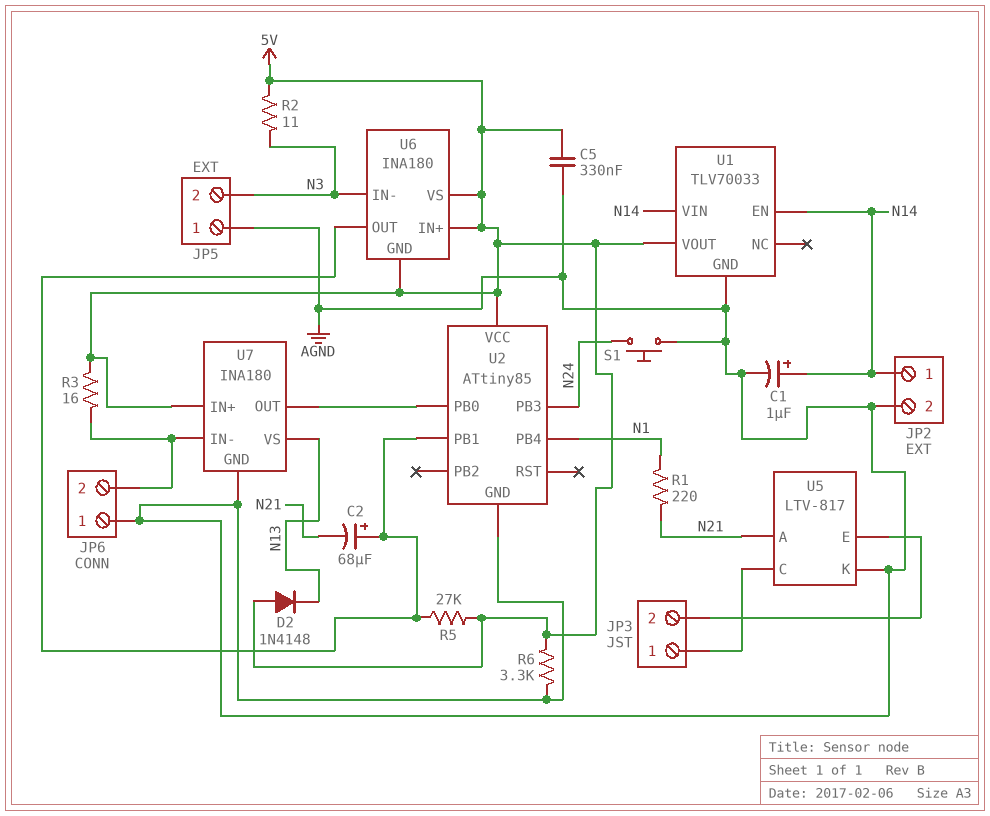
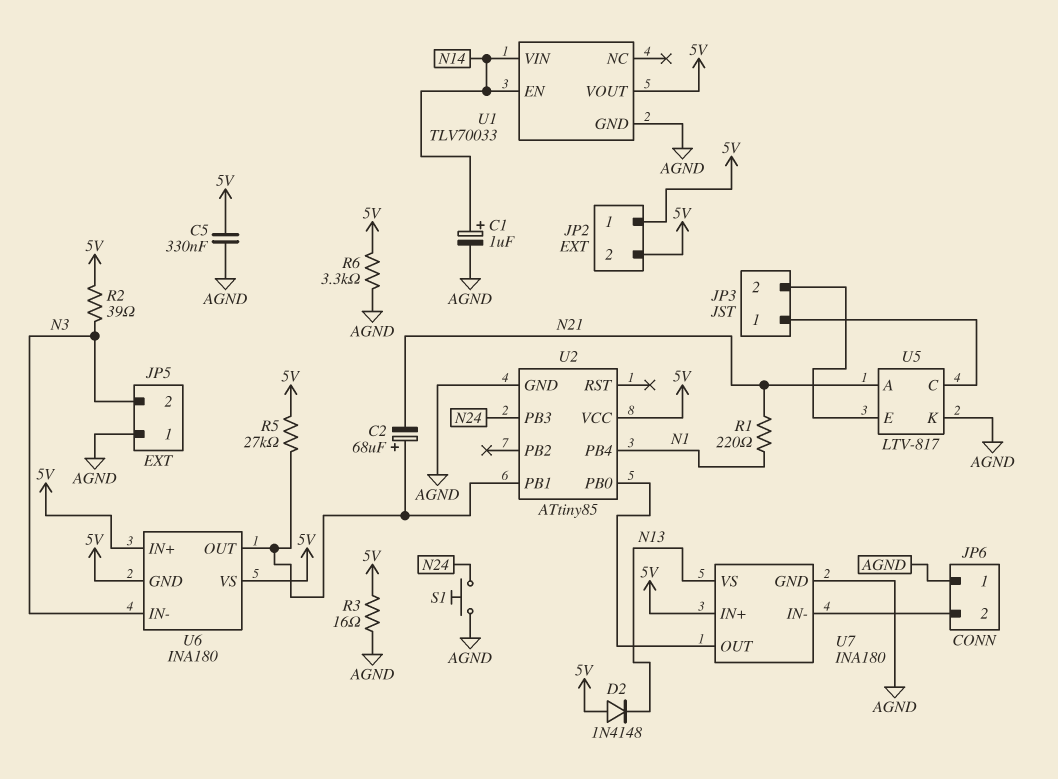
JP2 pin 1: N14 -> 5V
JP2 pin 2: AGND -> 5V
R2: 11 (5V, N3) -> 39 (5V, N3)
R3: 16 (5V, JP6/2) -> 16 (5V, AGND)

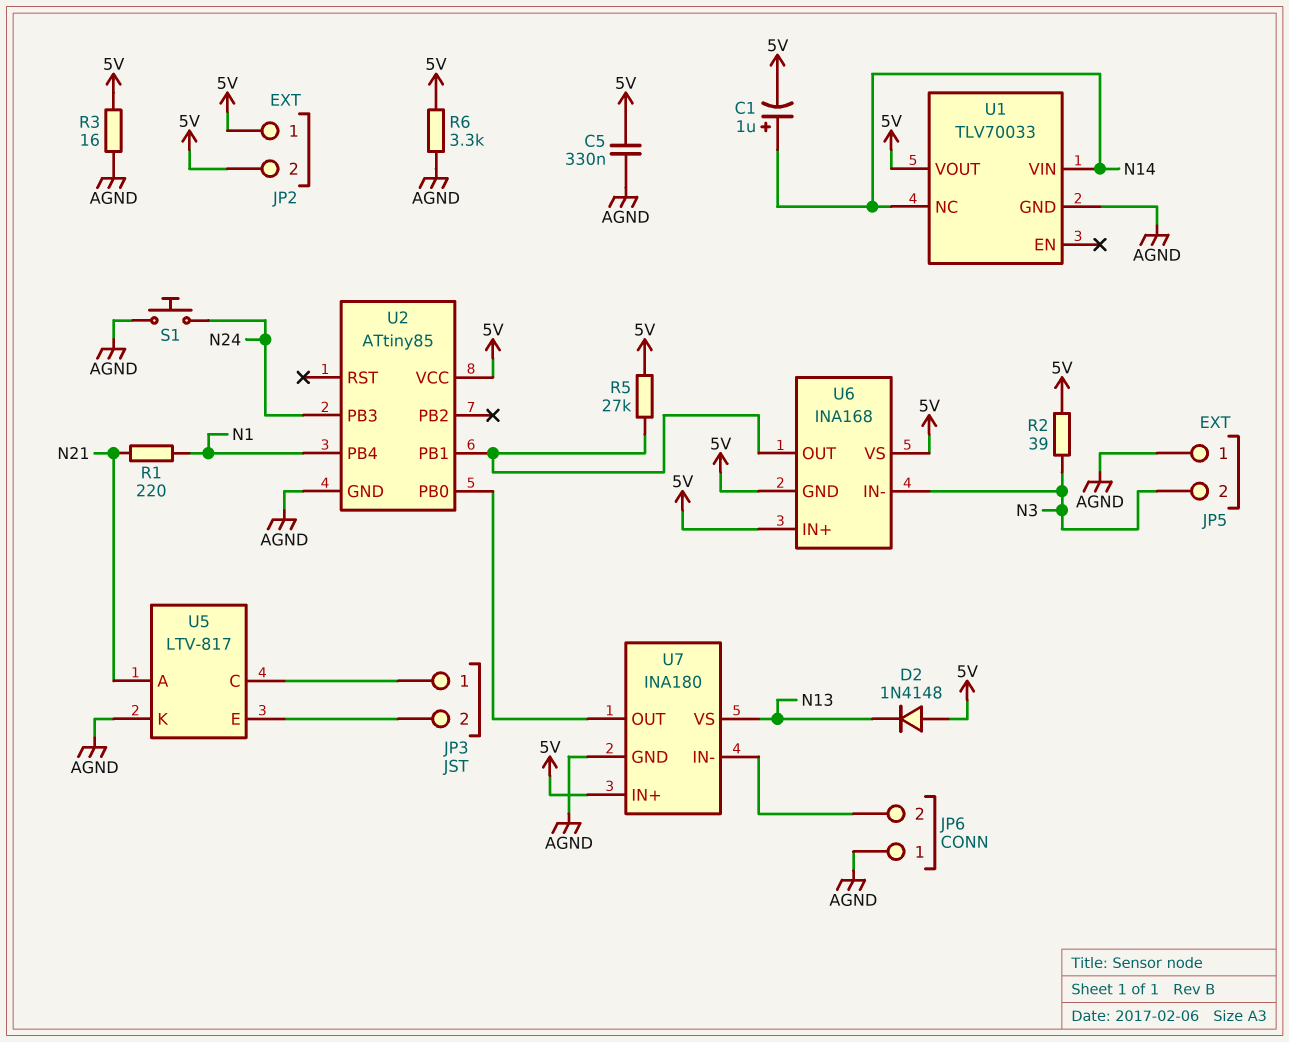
C1: 1uF (plus N14, minus AGND) -> 1uF (plus N14, minus 5V)
C2: 68uF (plus U2/PB1, minus N21) -> none
U1 pin EN: N14 -> none
U1 pin NC: none -> N14
U6: INA180 -> INA168

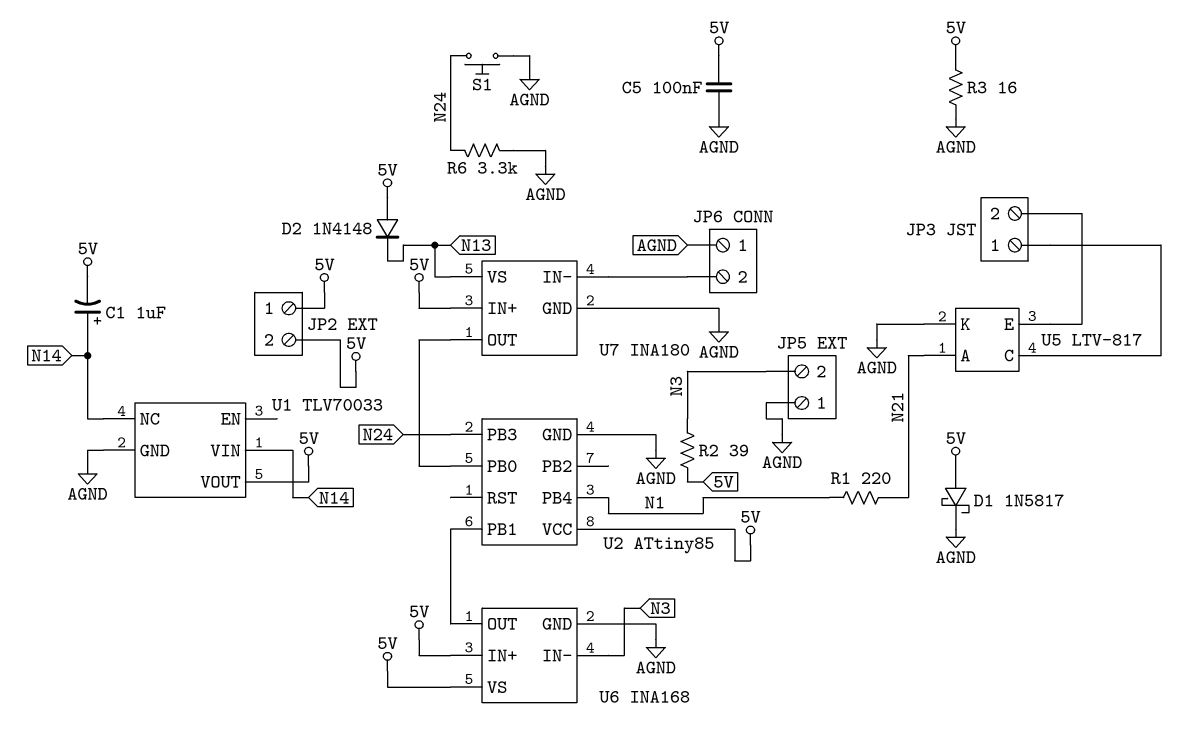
C5: 330nF (5V, AGND) -> 100nF (5V, AGND)
D1: none -> schottky 1N5817 (A 5V, K AGND)
R5: 27k (5V, U2/PB1) -> none
R6: 3.3k (5V, AGND) -> 3.3k (AGND, N24)
U6 pin GND: 5V -> AGND

